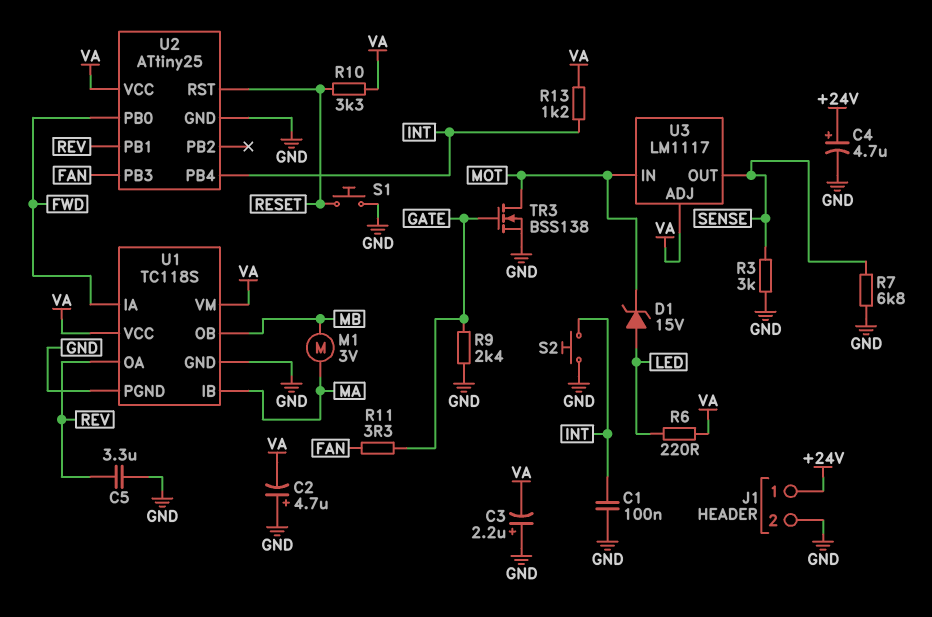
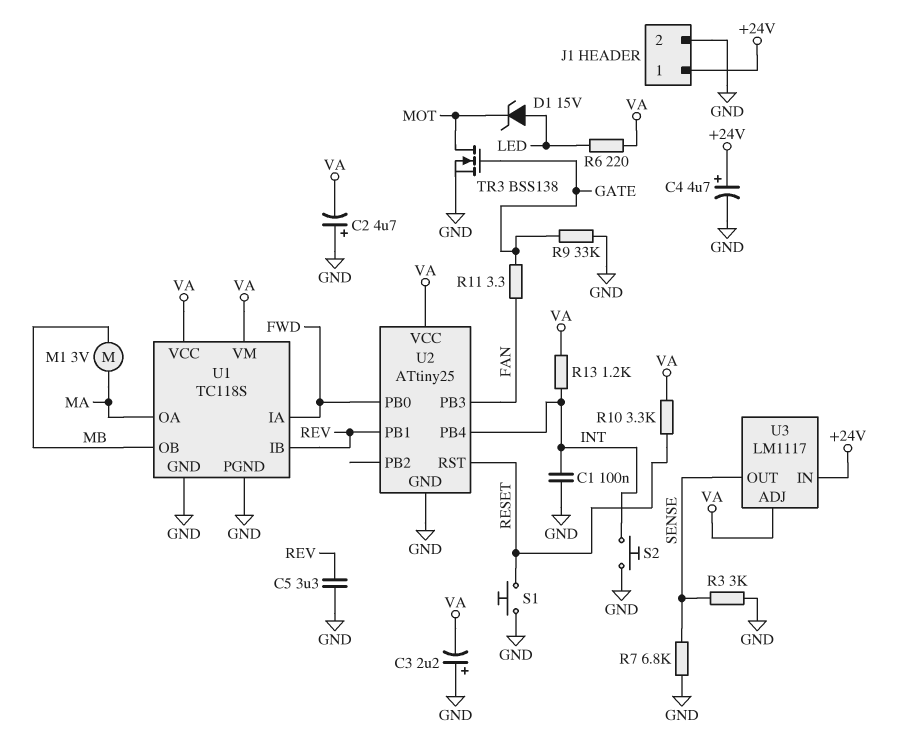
R9: 2.4k (GATE, GND) -> 33k (GATE, GND)
U1 pin IB: MA -> REV
U1 pin OA: REV -> MA
U3 pin IN: MOT -> +24V

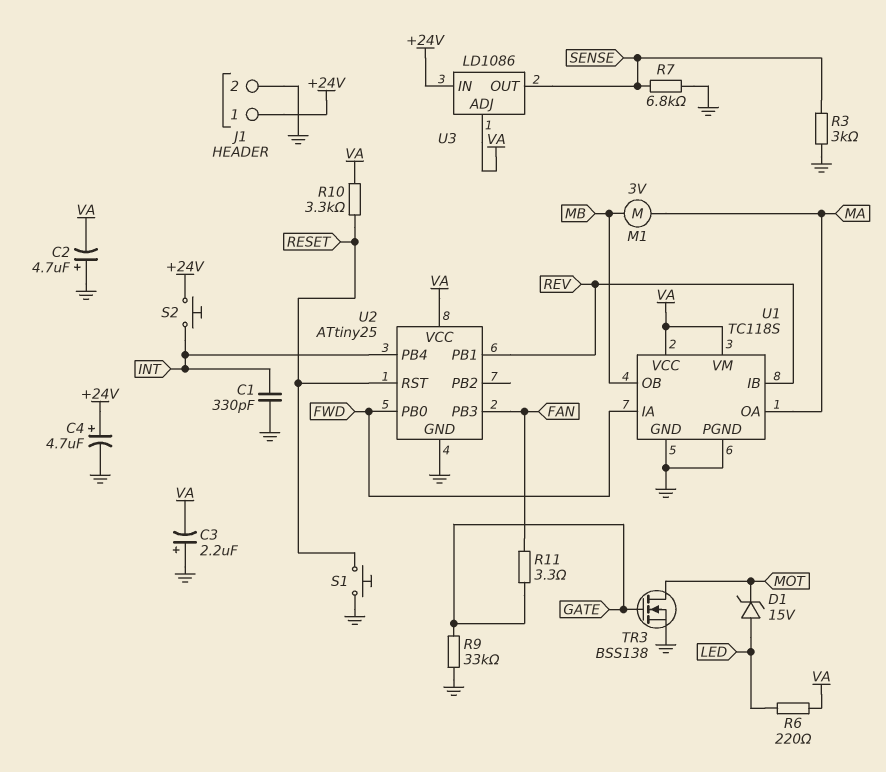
C1: 100nF (GND, INT) -> 330pF (GND, INT)
C5: 3.3uF (GND, REV) -> none
R13: 1.2k (INT, VA) -> none
S2: button (GND, INT) -> button (+24V, INT)
U3: LM1117 -> LD1086

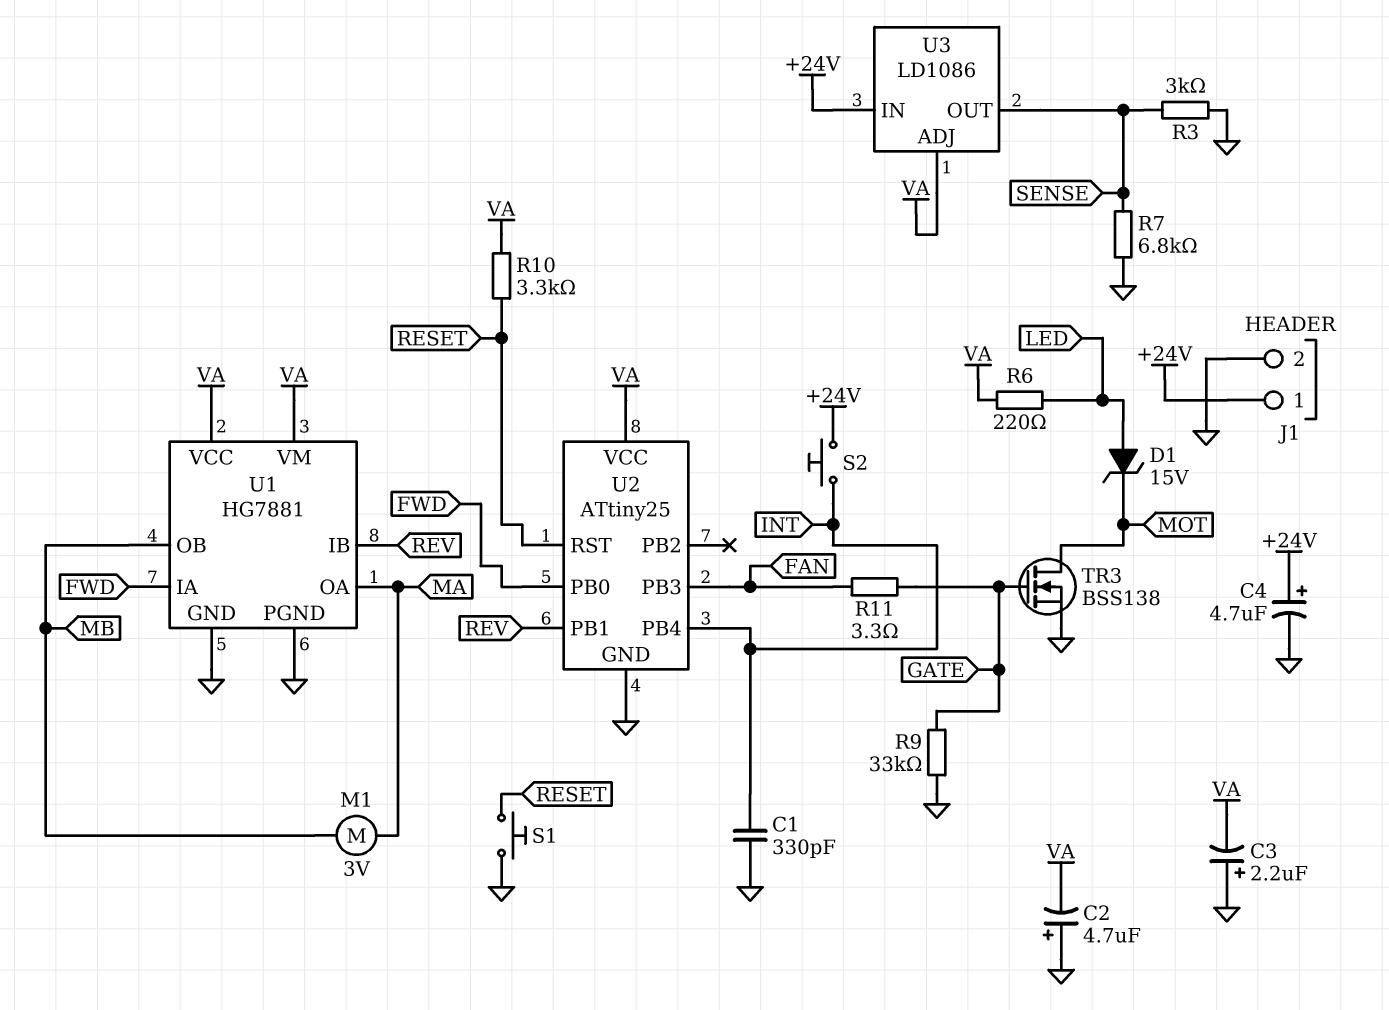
U1: TC118S -> HG7881

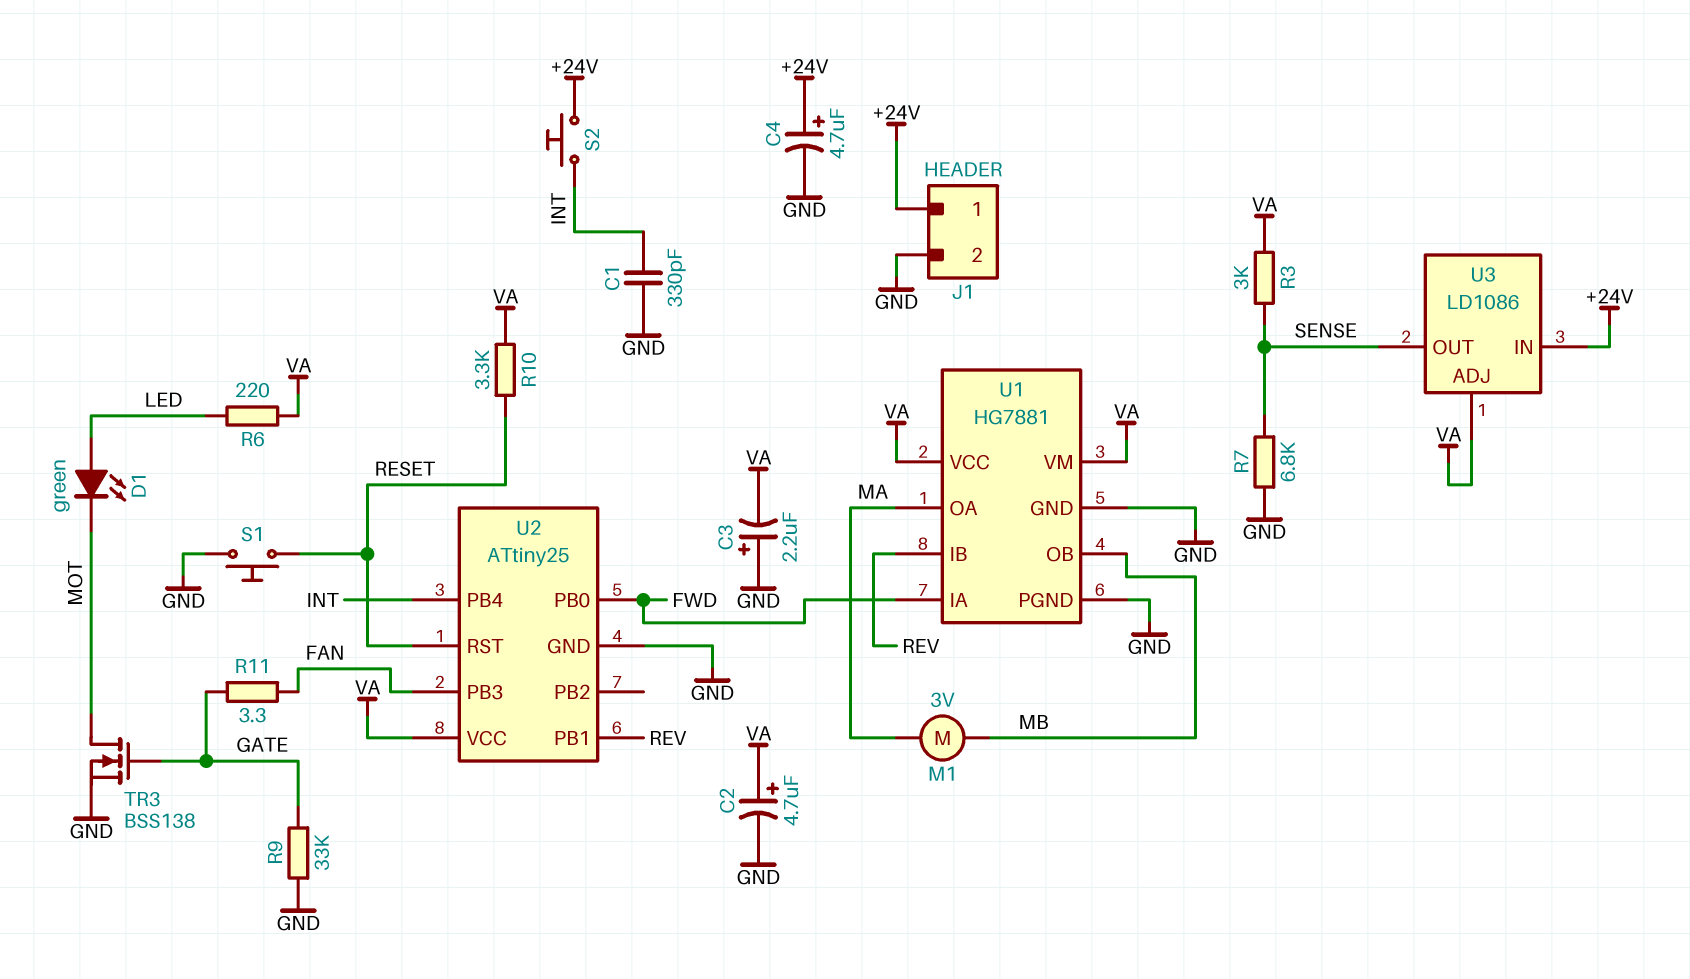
C2: 4.7uF (plus GND, minus VA) -> 4.7uF (plus VA, minus GND)
D1: zener 15V (A LED, K MOT) -> LED green (A LED, K MOT)
R3: 3k (GND, SENSE) -> 3k (SENSE, VA)

